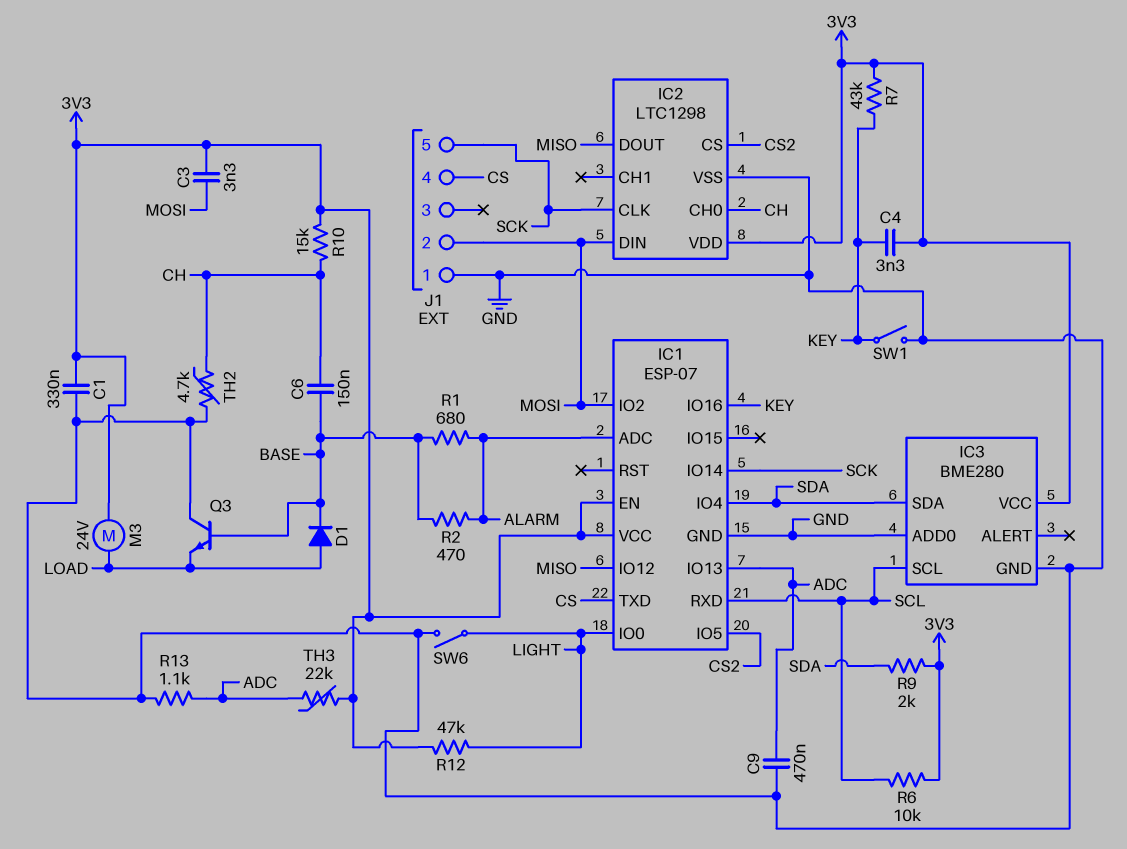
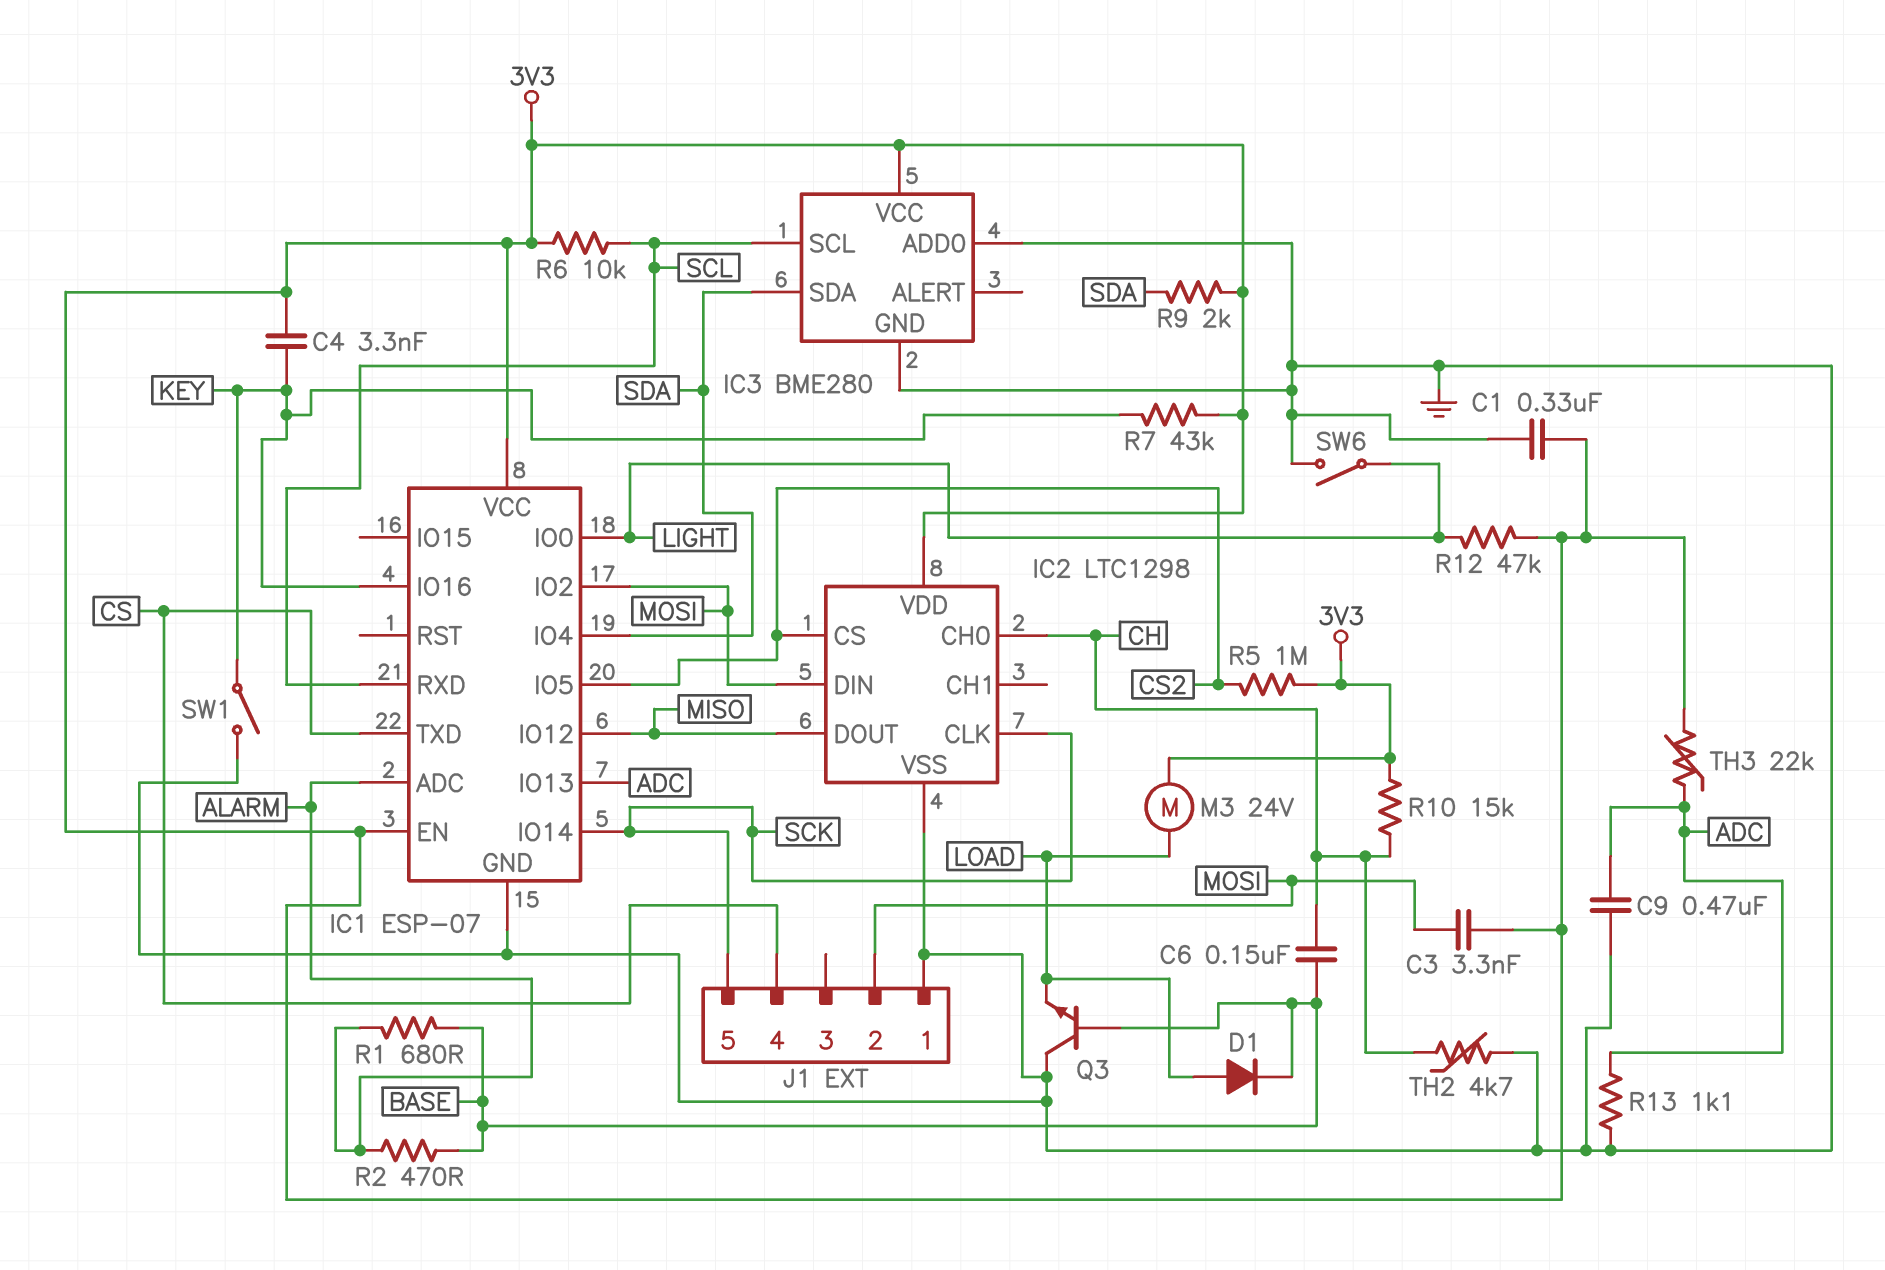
R5: none -> 1M (3V3, CS2)

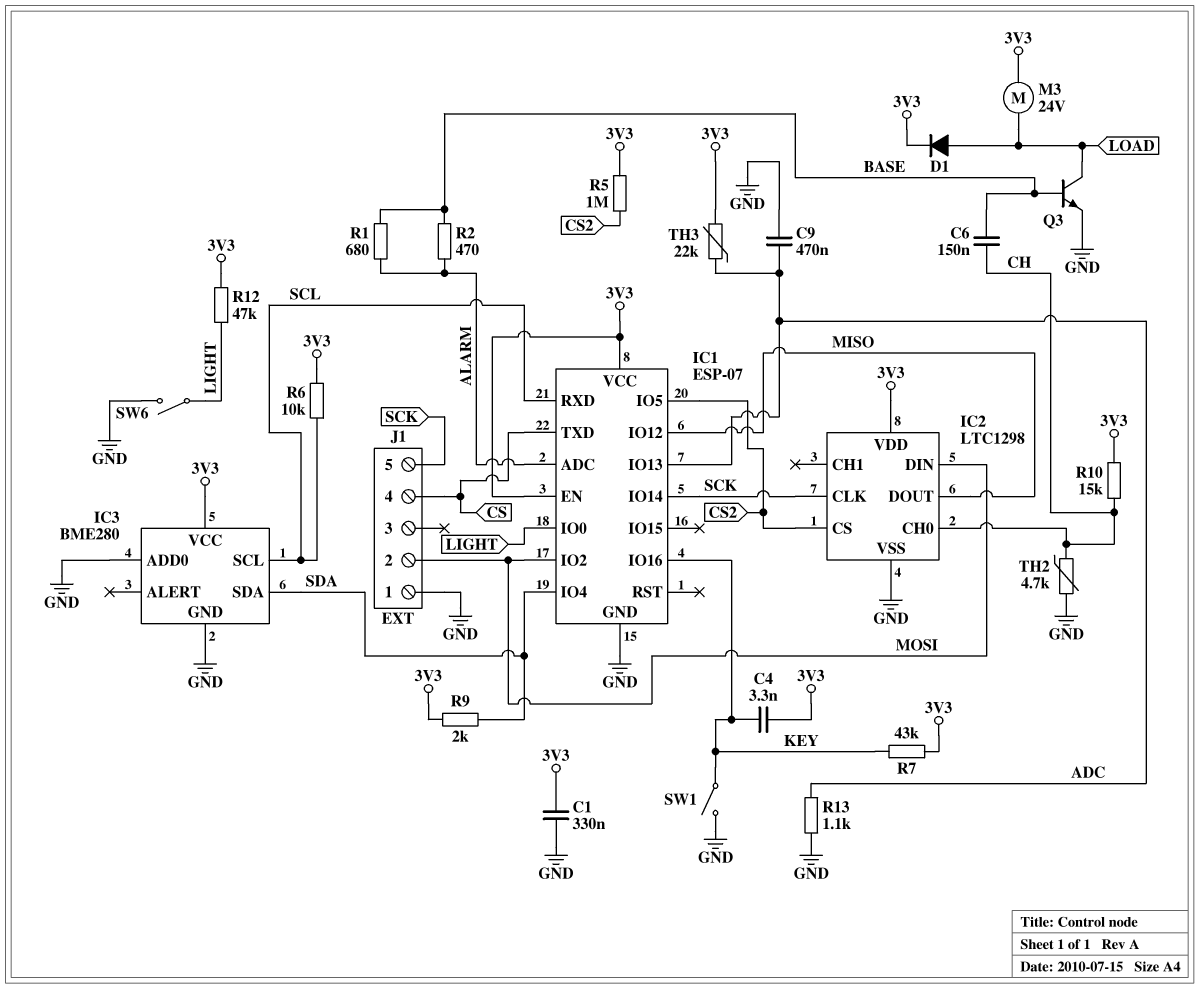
C3: 3.3nF (3V3, MOSI) -> none
D1: diode (A LOAD, K BASE) -> diode (A LOAD, K 3V3)
Q3: NPN (B BASE, C GND, E LOAD) -> NPN (B BASE, C LOAD, E GND)

